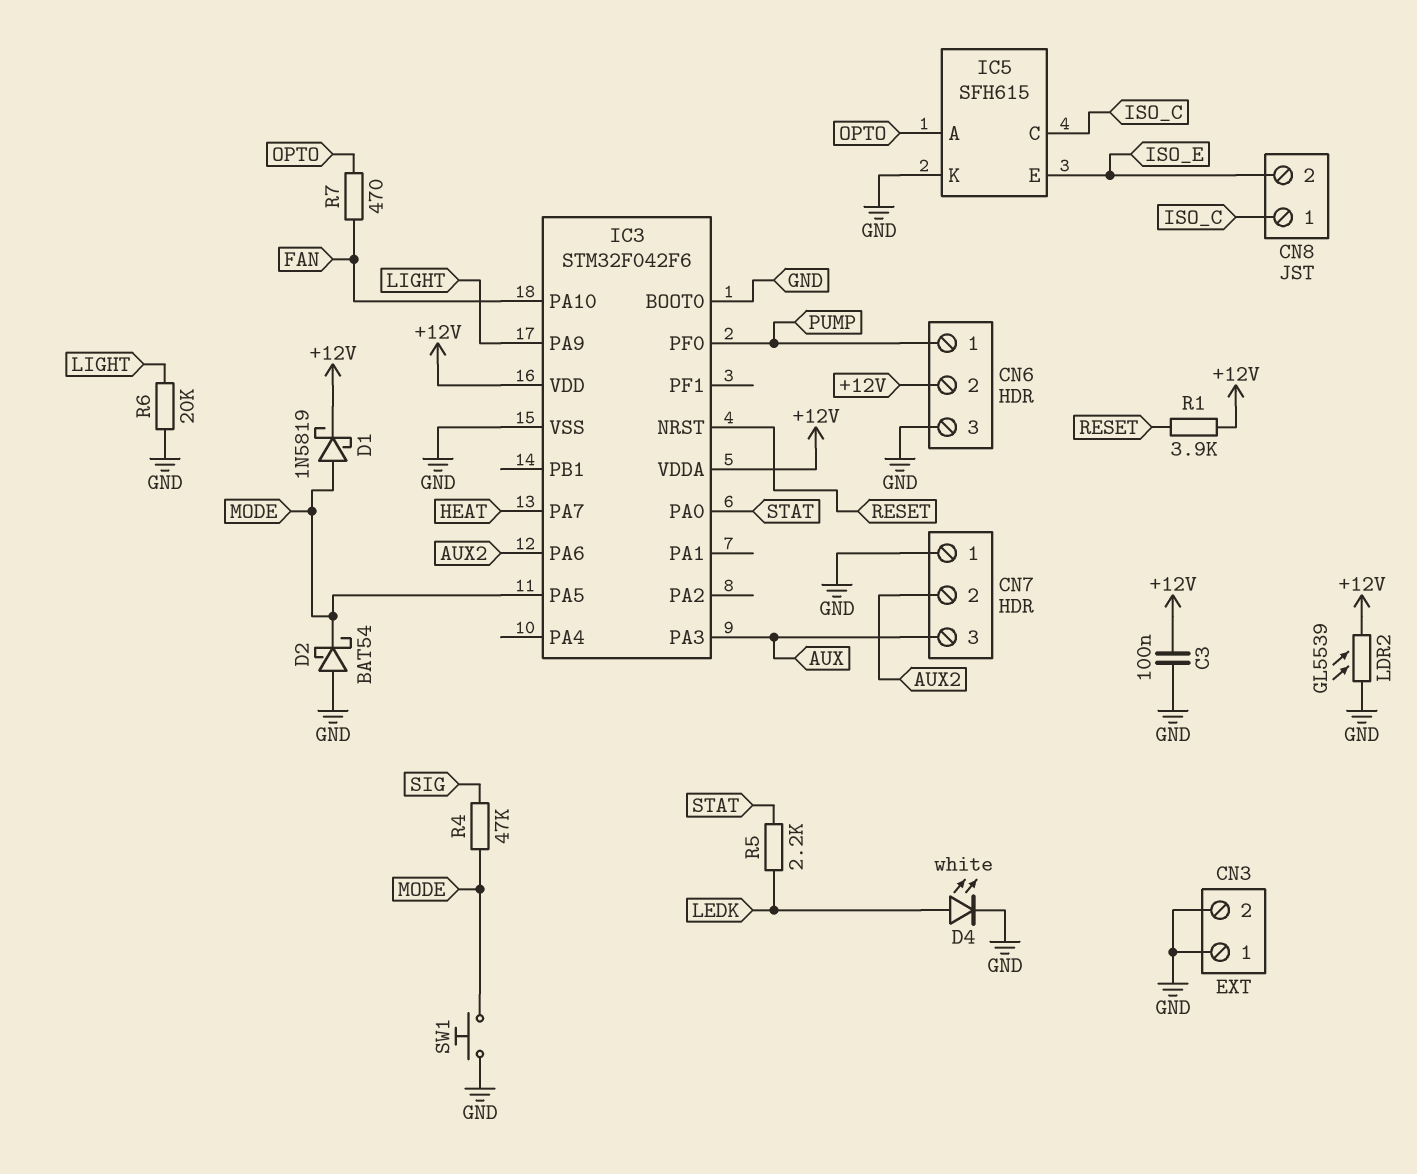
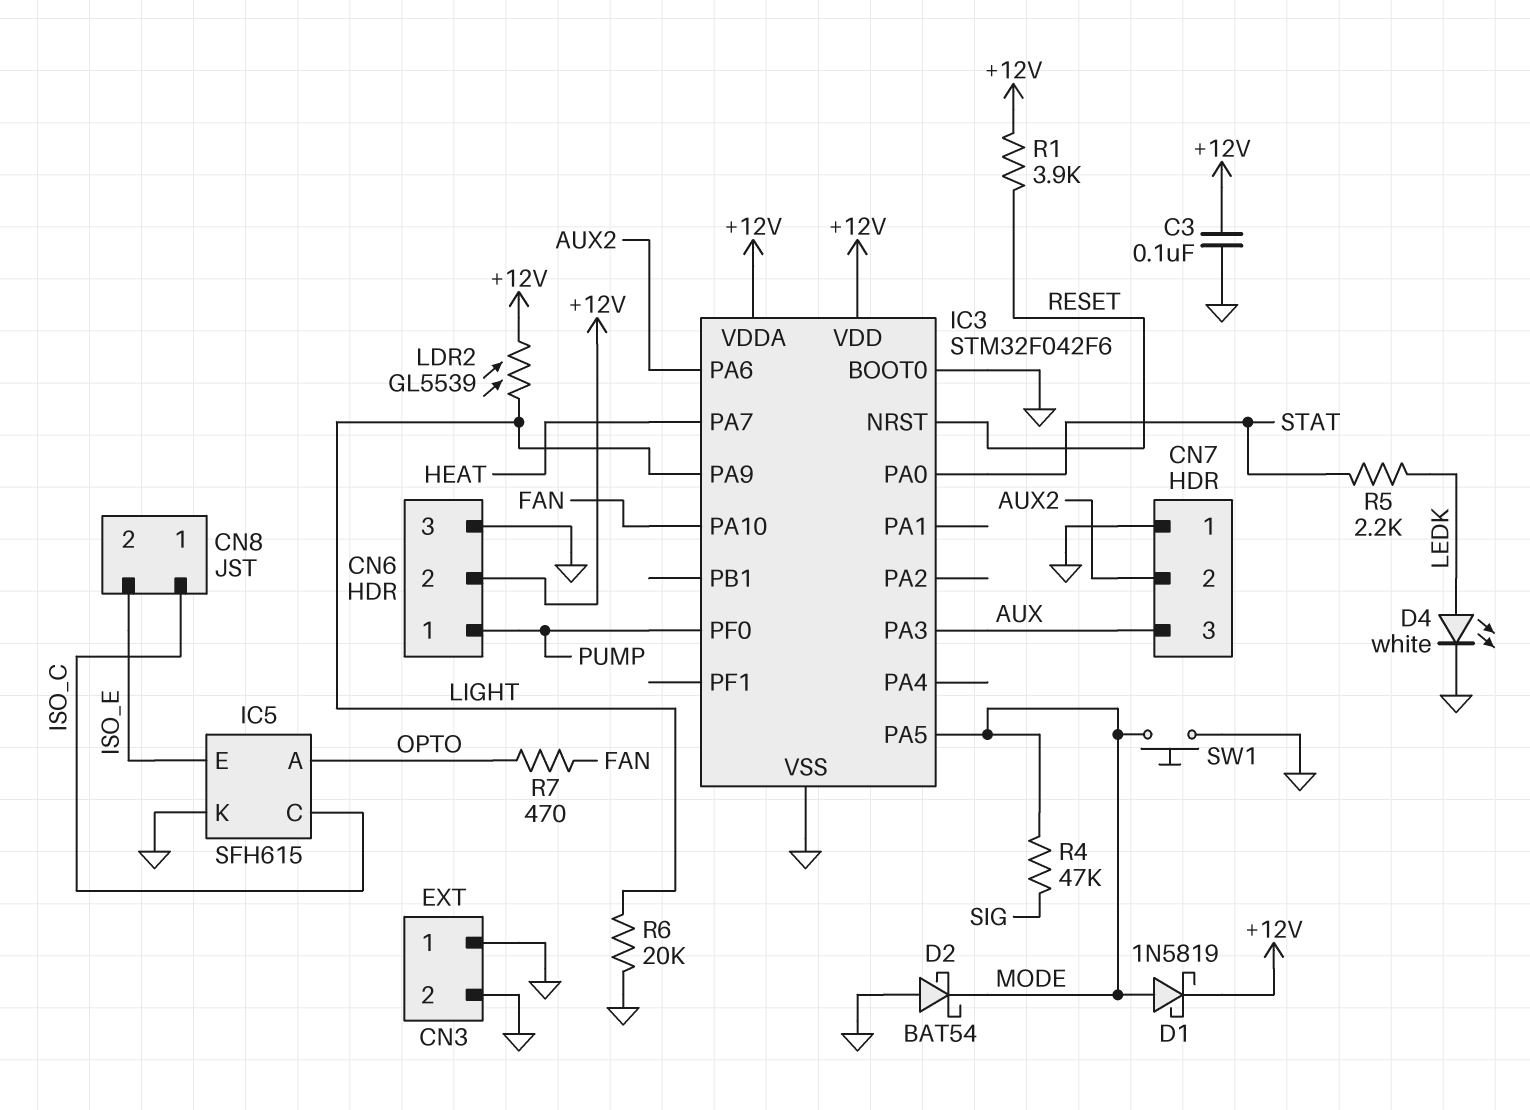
LDR2: GL5539 (+12V, GND) -> GL5539 (+12V, LIGHT)

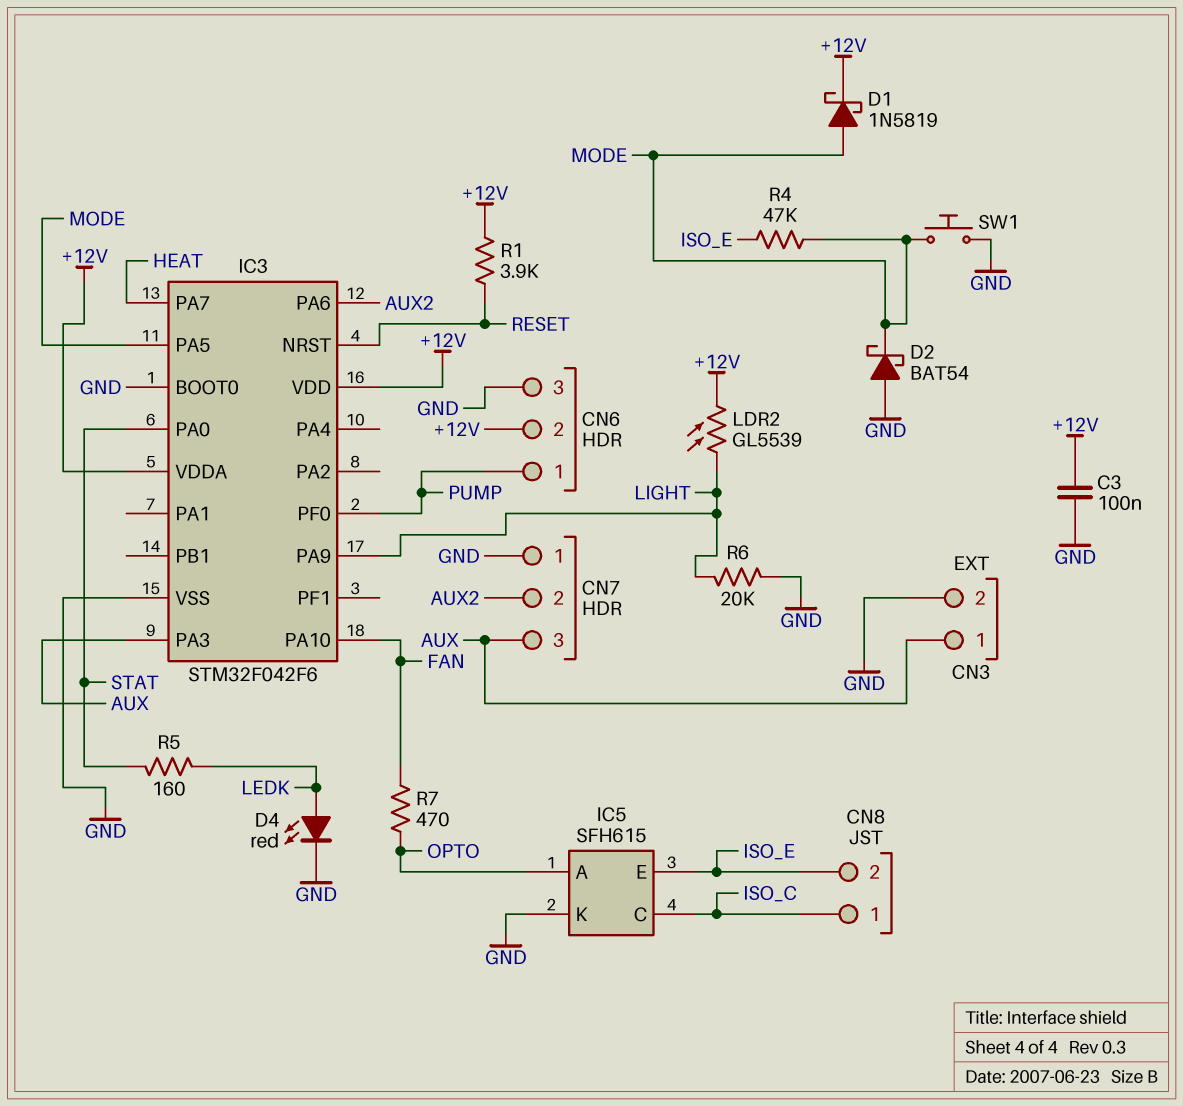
CN3 pin 1: GND -> AUX
D4: LED white (A LEDK, K GND) -> LED red (A LEDK, K GND)
R4: 47k (MODE, SIG) -> 47k (ISO_E, MODE)
R5: 2.2k (LEDK, STAT) -> 160 (LEDK, STAT)

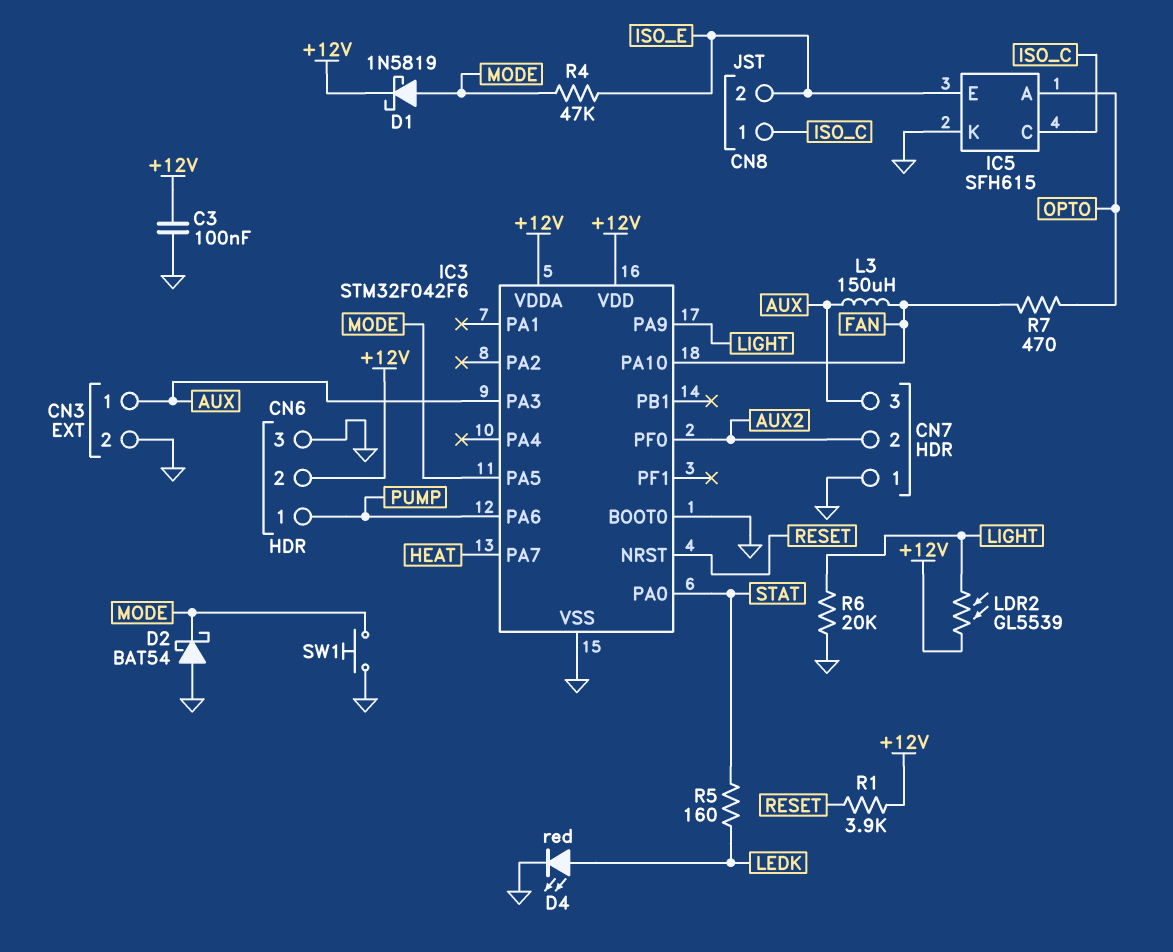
IC3 pin PA6: AUX2 -> PUMP
IC3 pin PF0: PUMP -> AUX2
L3: none -> 150uH (AUX, FAN)

